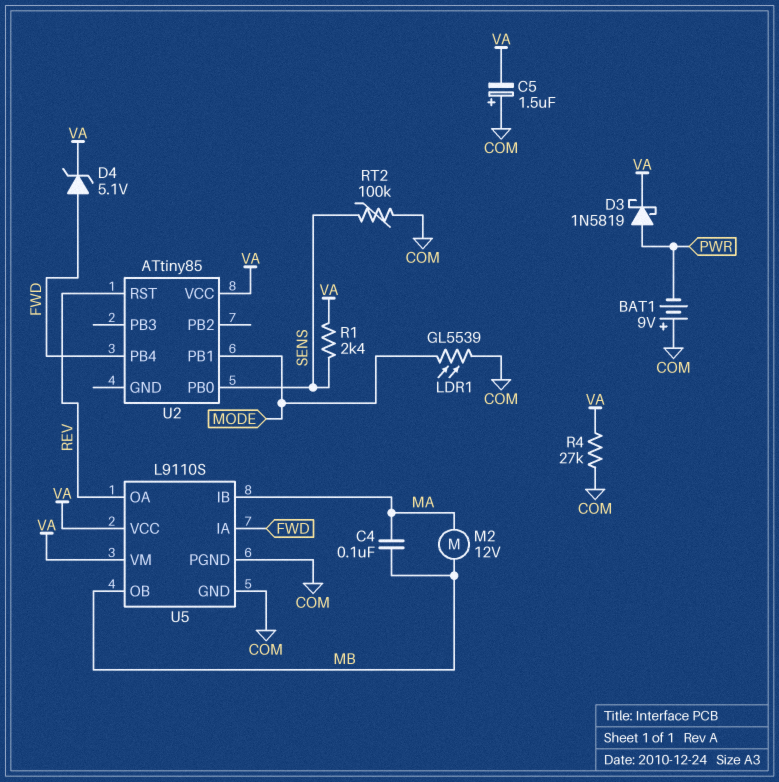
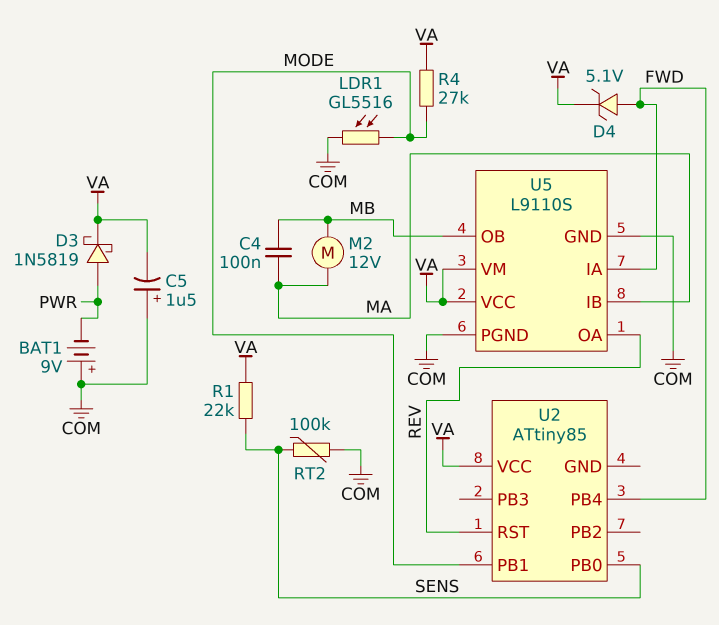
LDR1: GL5539 (COM, MODE) -> GL5516 (COM, MODE)
R1: 2.4k (SENS, VA) -> 22k (SENS, VA)
R4: 27k (COM, VA) -> 27k (MODE, VA)

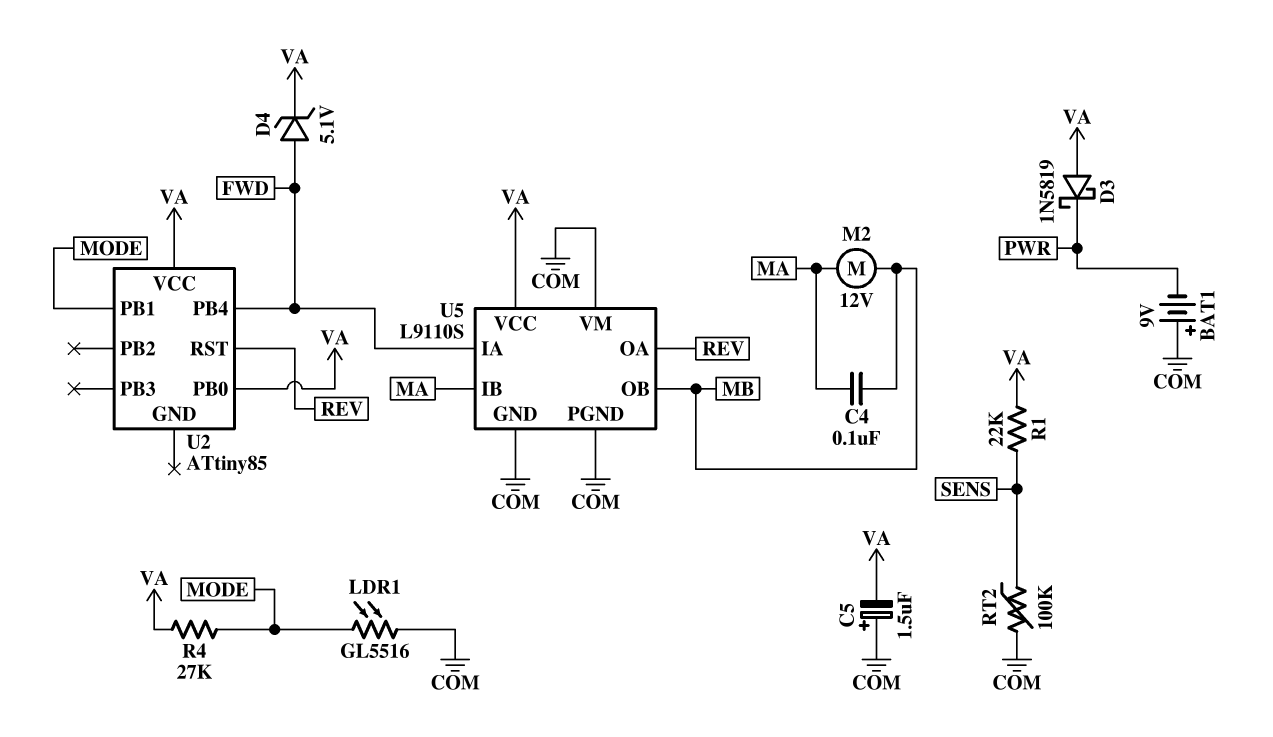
D3: schottky 1N5819 (A PWR, K VA) -> schottky 1N5819 (A VA, K PWR)
U2 pin PB0: SENS -> VA
U5 pin VM: VA -> COM

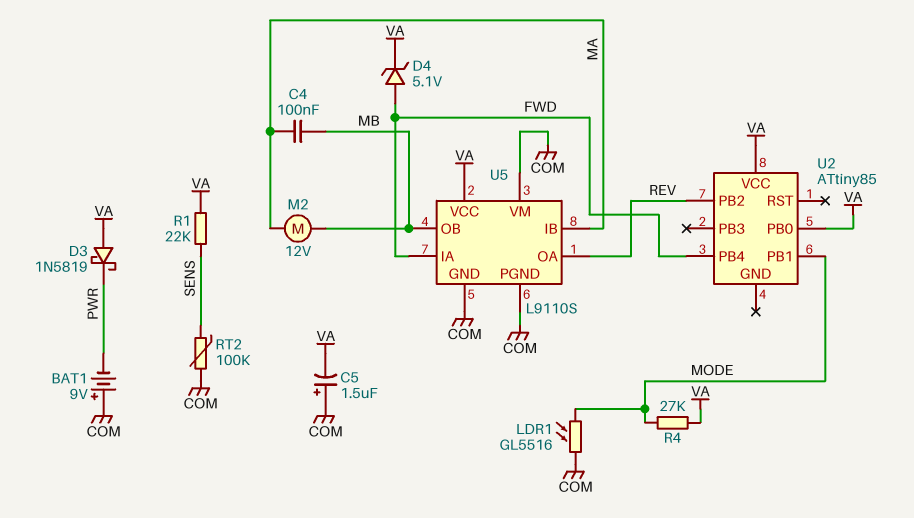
U2 pin PB2: none -> REV
U2 pin RST: REV -> none

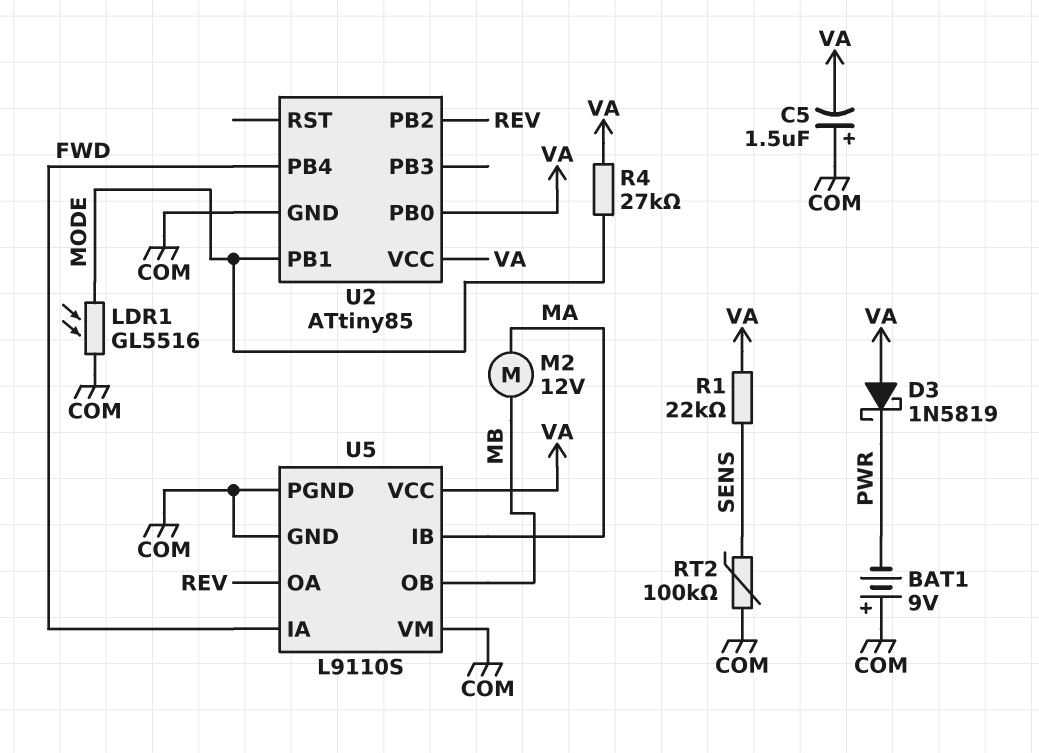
C4: 100nF (MA, MB) -> none
D4: zener 5.1V (A FWD, K VA) -> none
U2 pin GND: none -> COM

